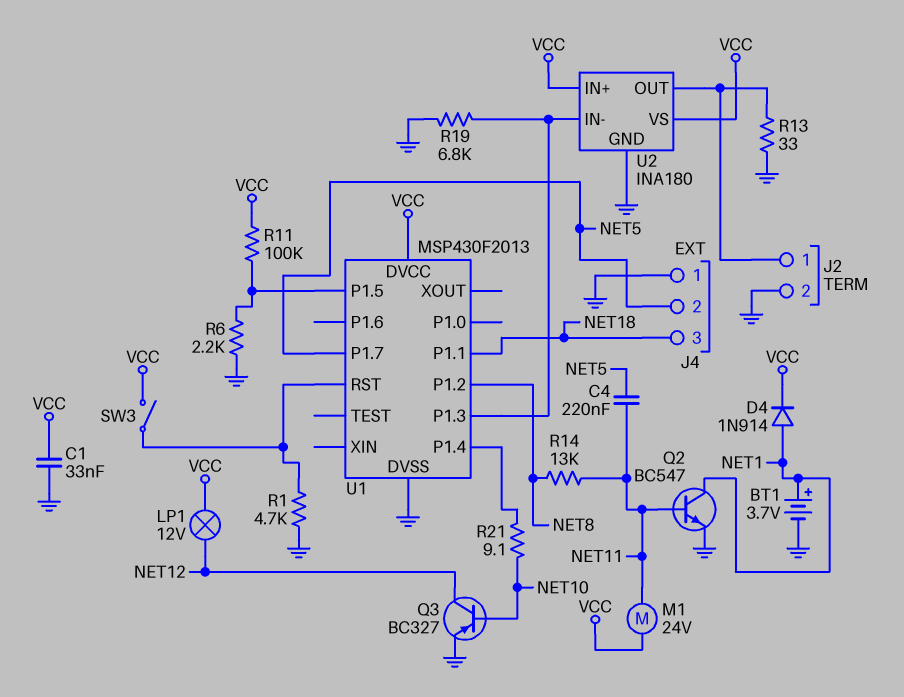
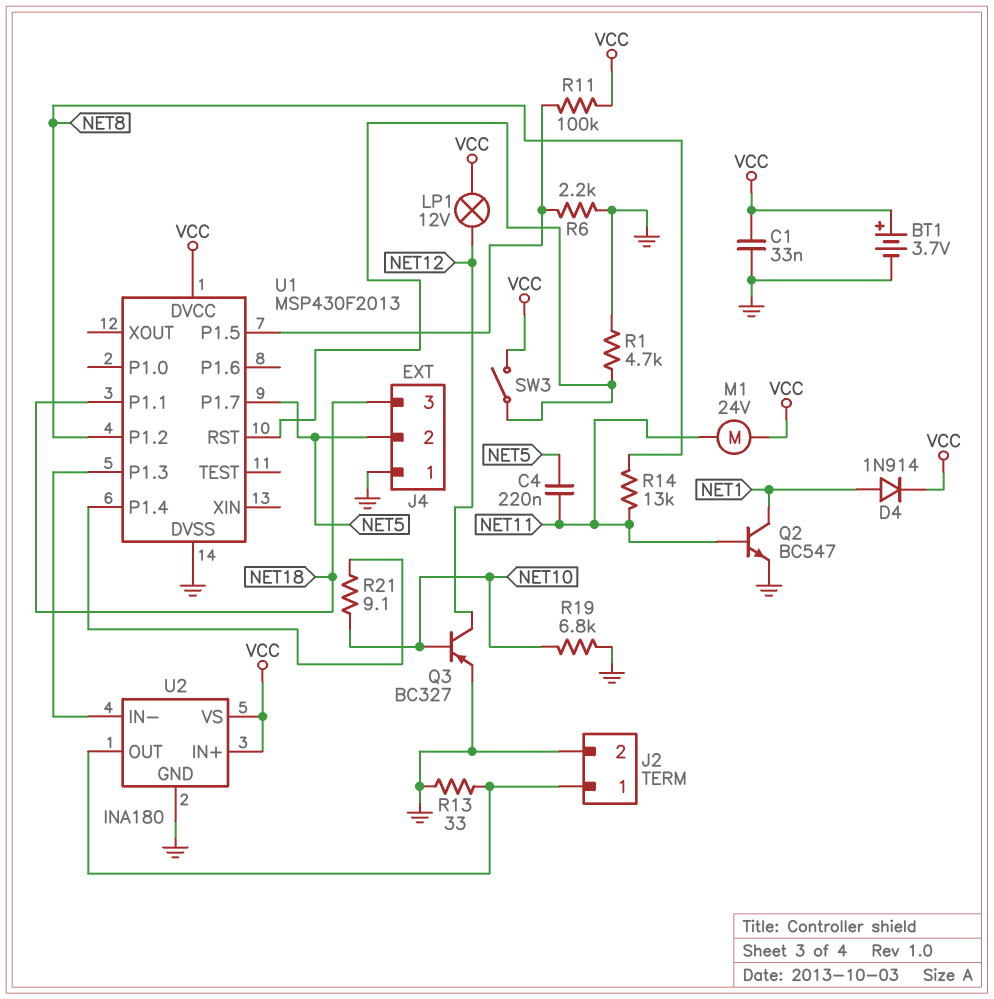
BT1: 3.7V (plus NET1, minus GND) -> 3.7V (plus VCC, minus GND)
R19: 6.8k (GND, U1/P1.3) -> 6.8k (GND, NET10)

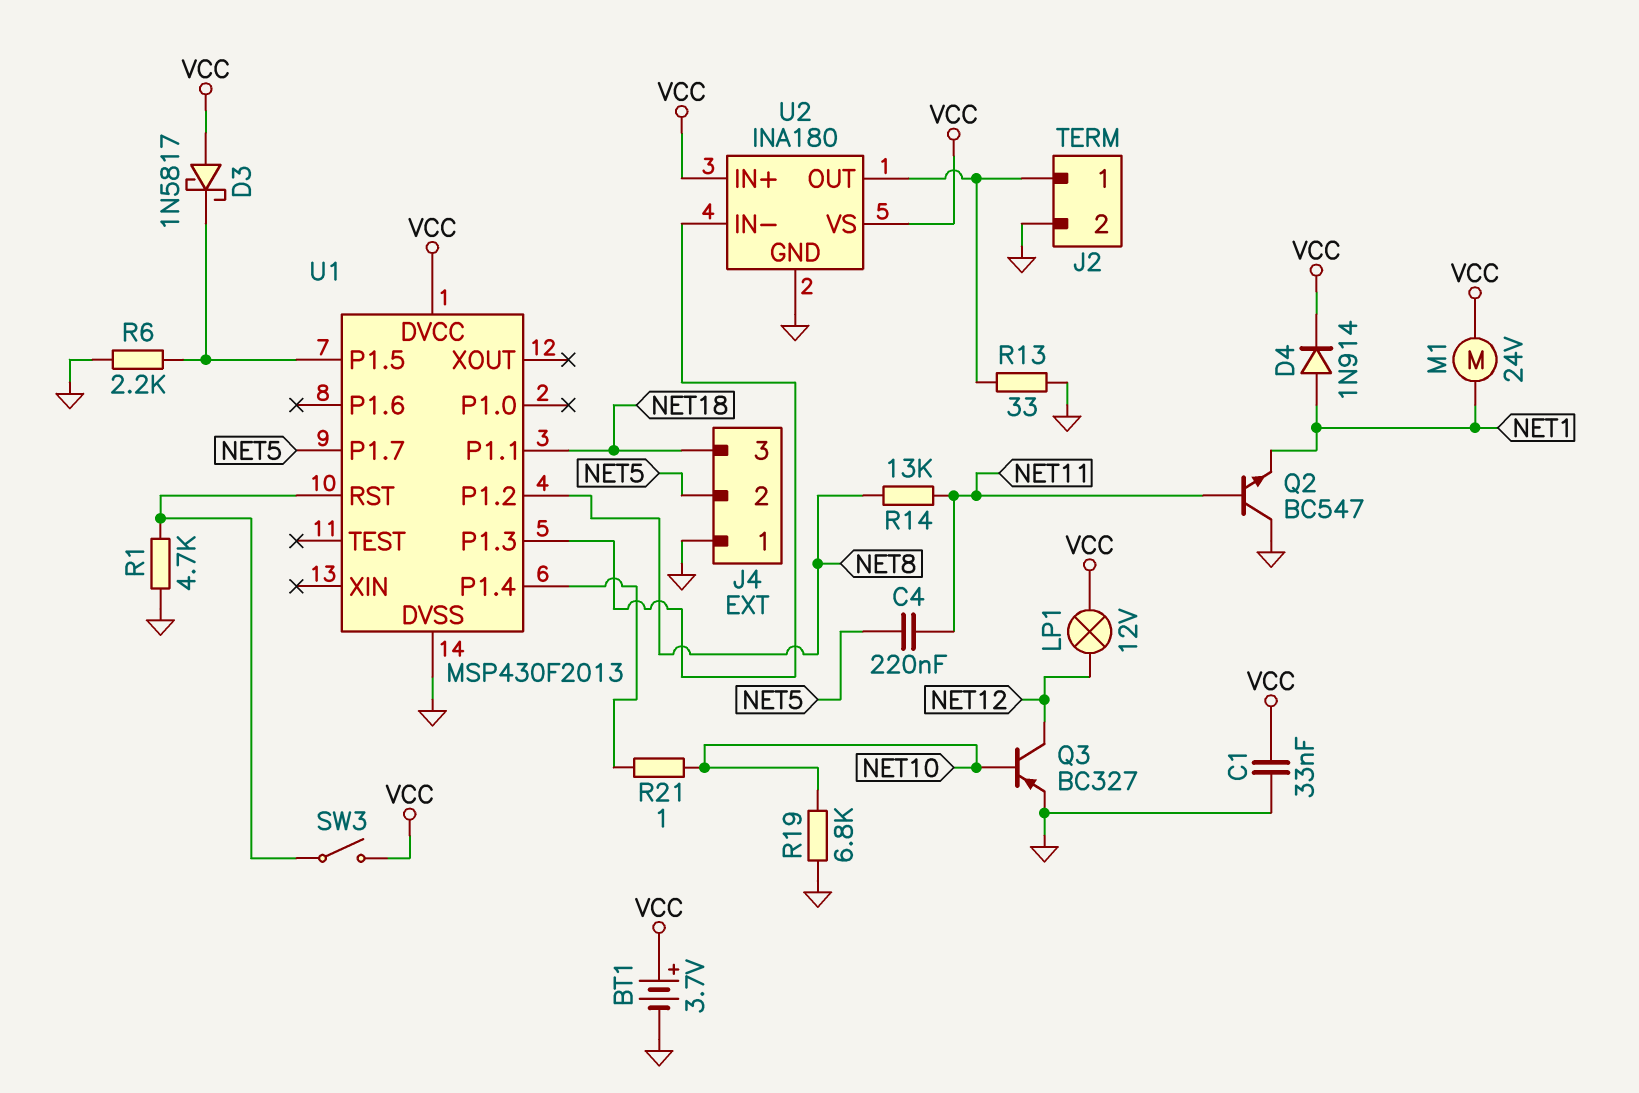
D3: none -> schottky 1N5817 (A VCC, K U1/P1.5)
M1: motor 24V (NET11, VCC) -> motor 24V (NET1, VCC)
Q2: NPN BC547 (B NET11, C NET1, E GND) -> NPN BC547 (B NET11, C GND, E NET1)
R11: 100k (U1/P1.5, VCC) -> none
R21: 9.1 (NET10, U1/P1.4) -> 1 (NET10, U1/P1.4)

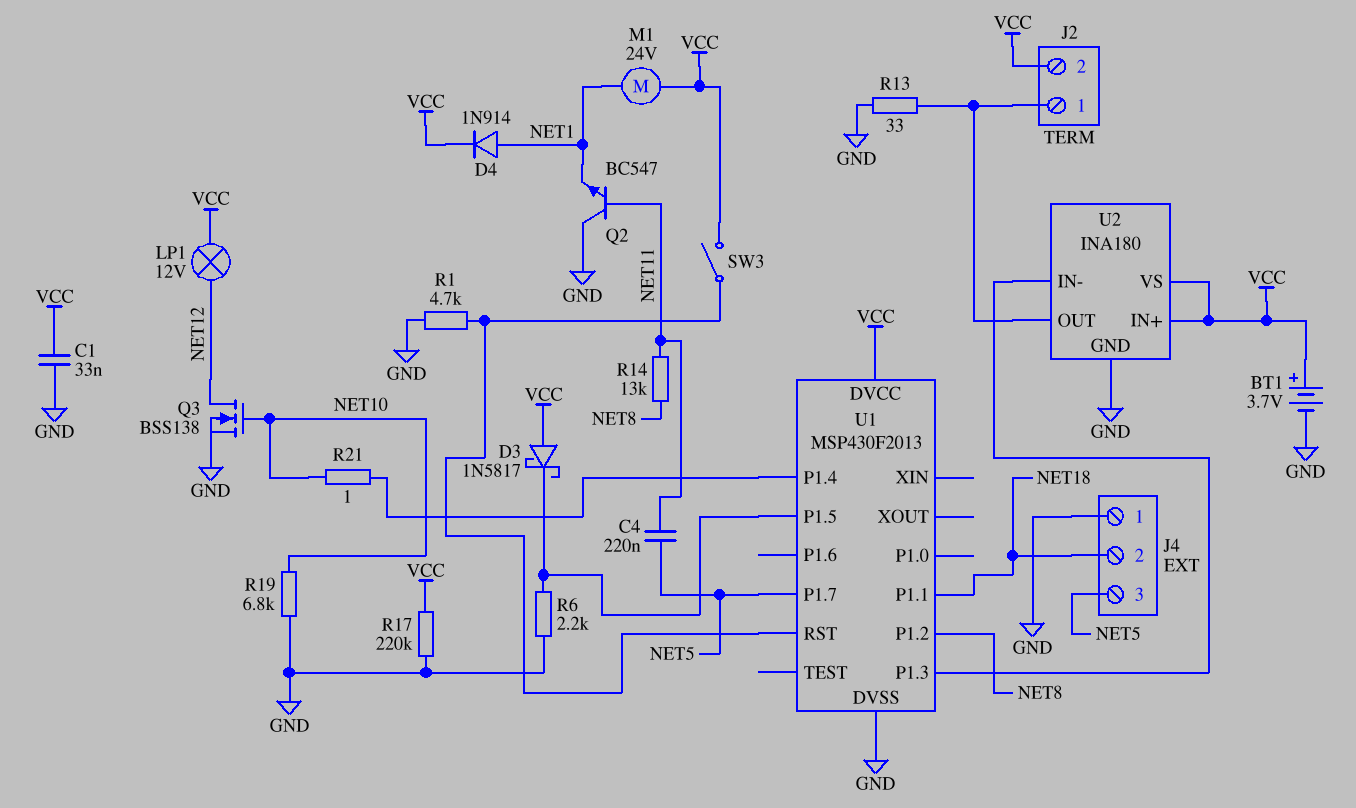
J2 pin 2: GND -> VCC
J4 pin 2: NET5 -> NET18
J4 pin 3: NET18 -> NET5
Q3: PNP BC327 (B NET10, C NET12, E GND) -> NMOS BSS138 (G NET10, D NET12, S GND)
R17: none -> 220k (GND, VCC)

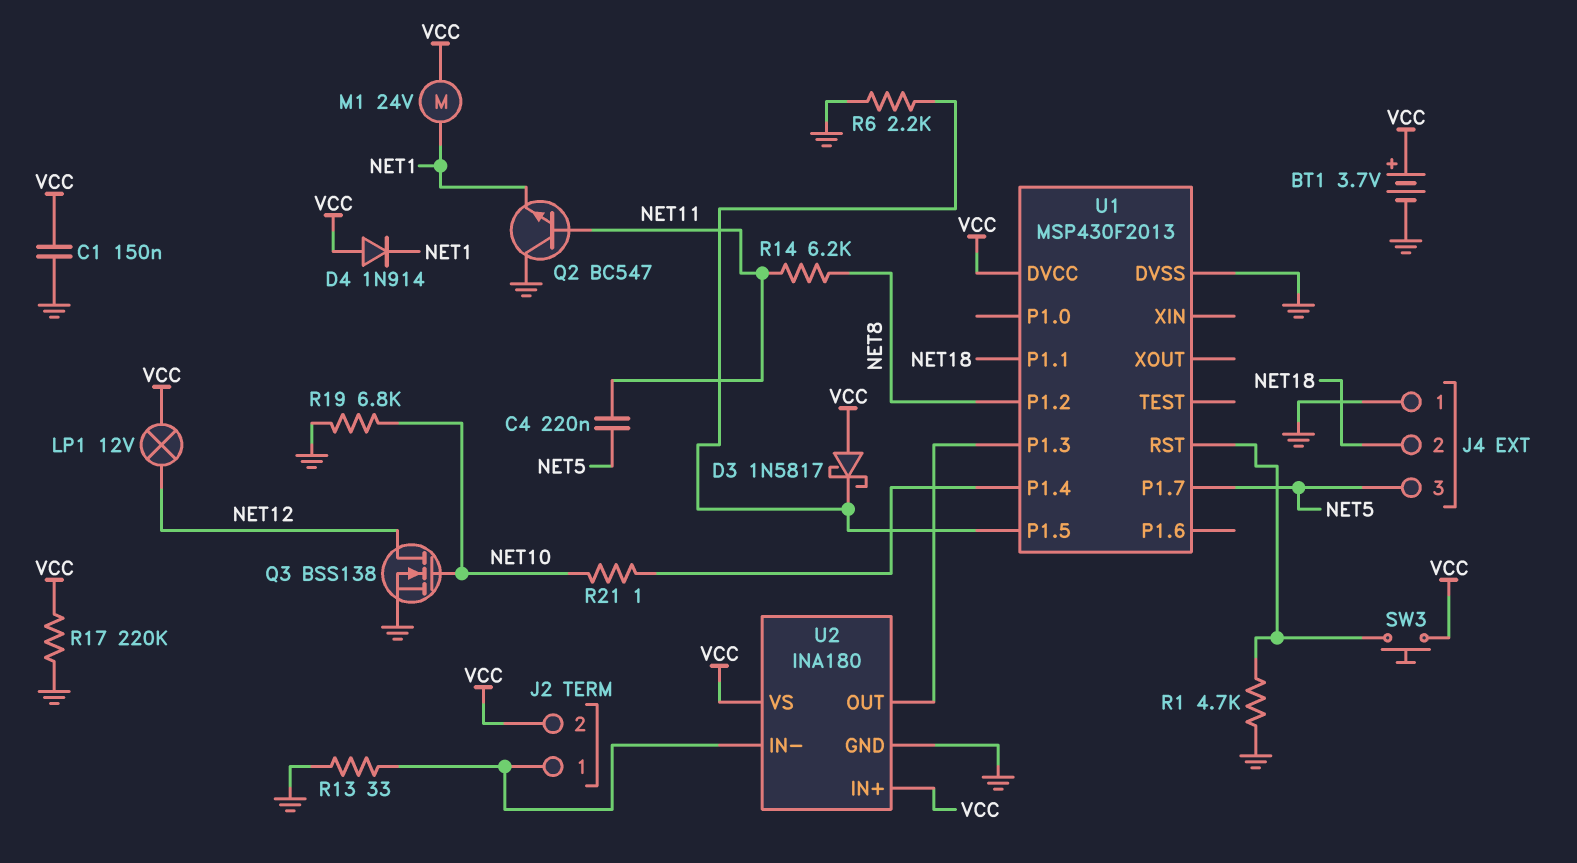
C1: 33nF (GND, VCC) -> 150nF (GND, VCC)
D4: diode 1N914 (A NET1, K VCC) -> diode 1N914 (A VCC, K NET1)
R14: 13k (NET8, NET11) -> 6.2k (NET8, NET11)
SW3: switch (U1/RST, VCC) -> button (U1/RST, VCC)
U2 pin IN-: U1/P1.3 -> J2/1
U2 pin OUT: J2/1 -> U1/P1.3

